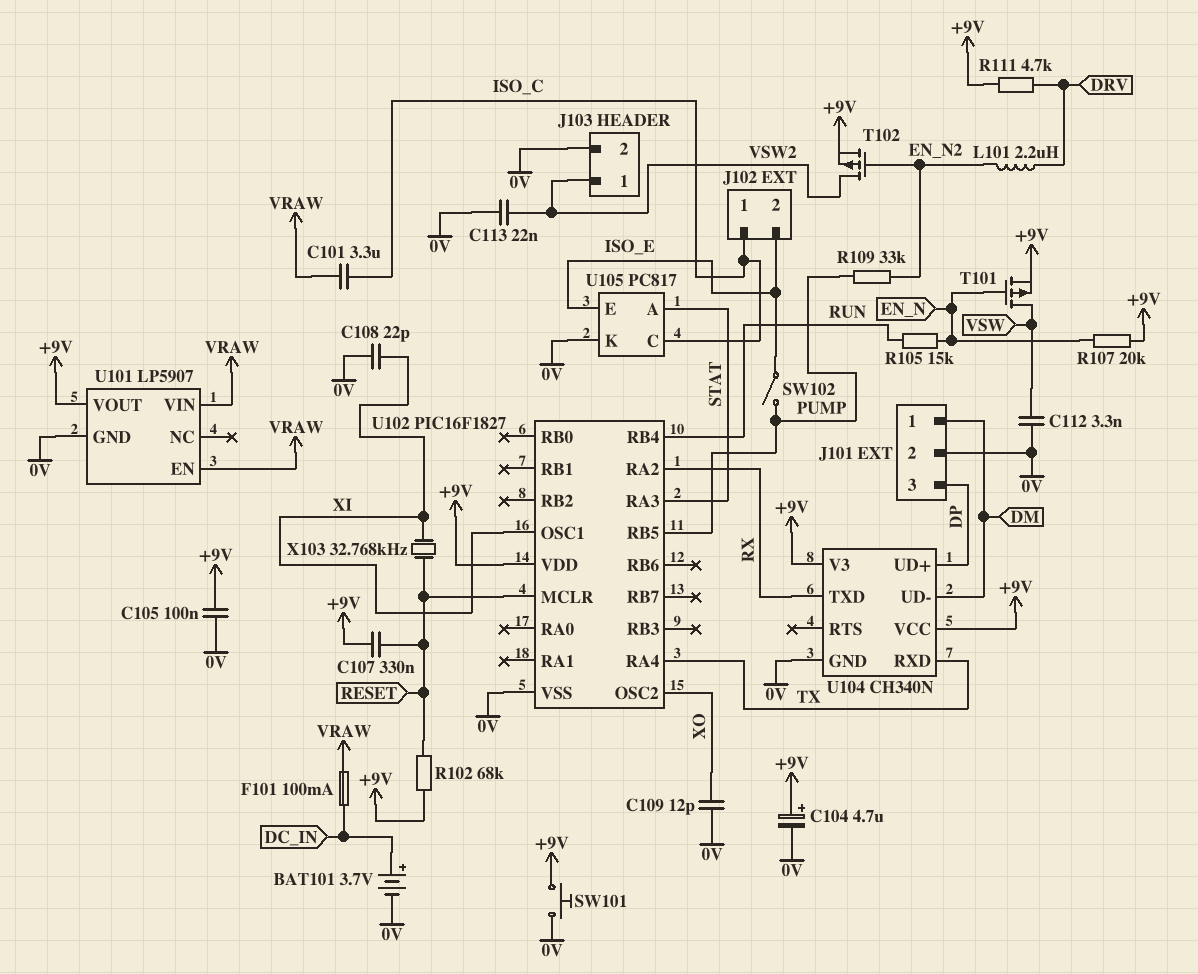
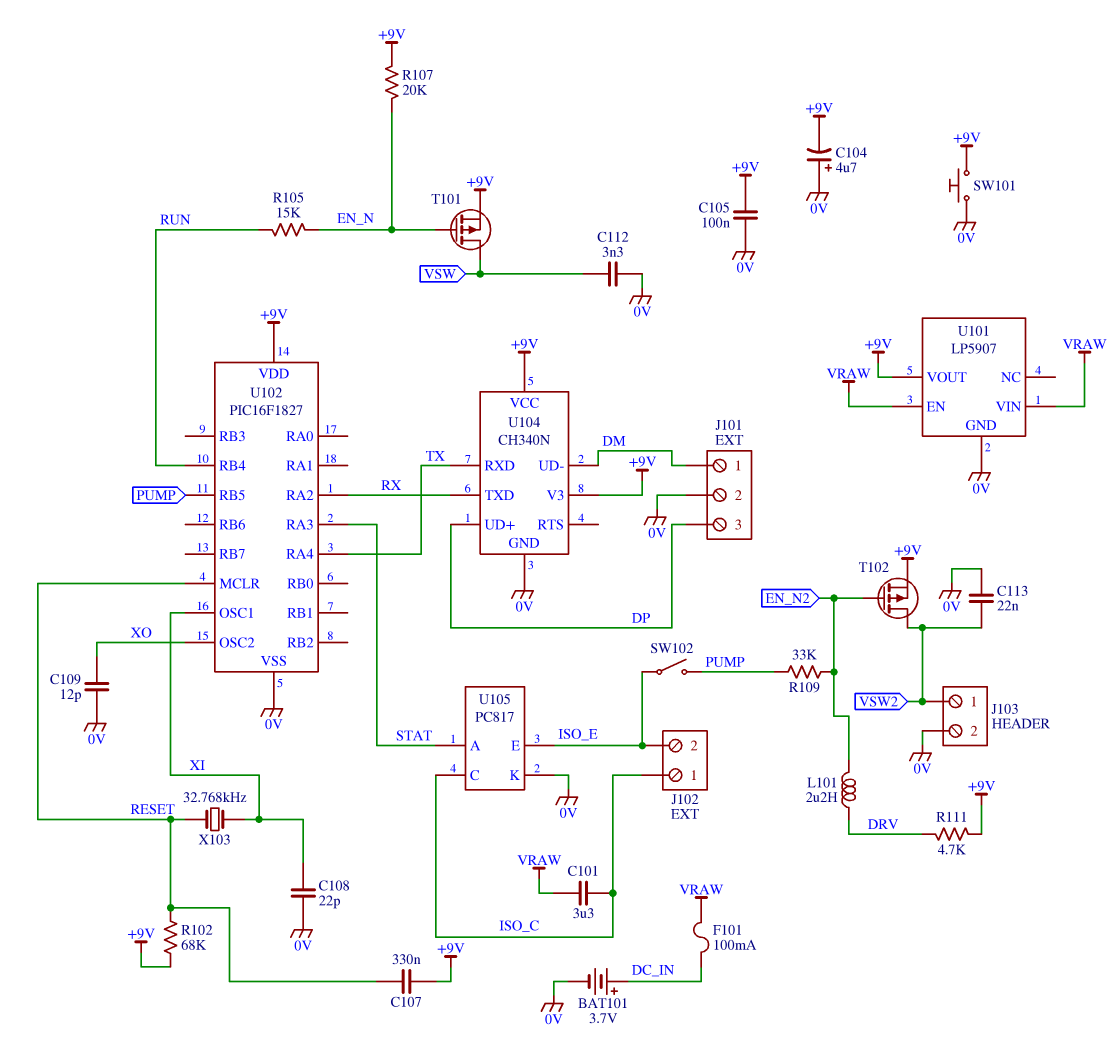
C104: 4.7uF (plus +9V, minus 0V) -> 4.7uF (plus 0V, minus +9V)

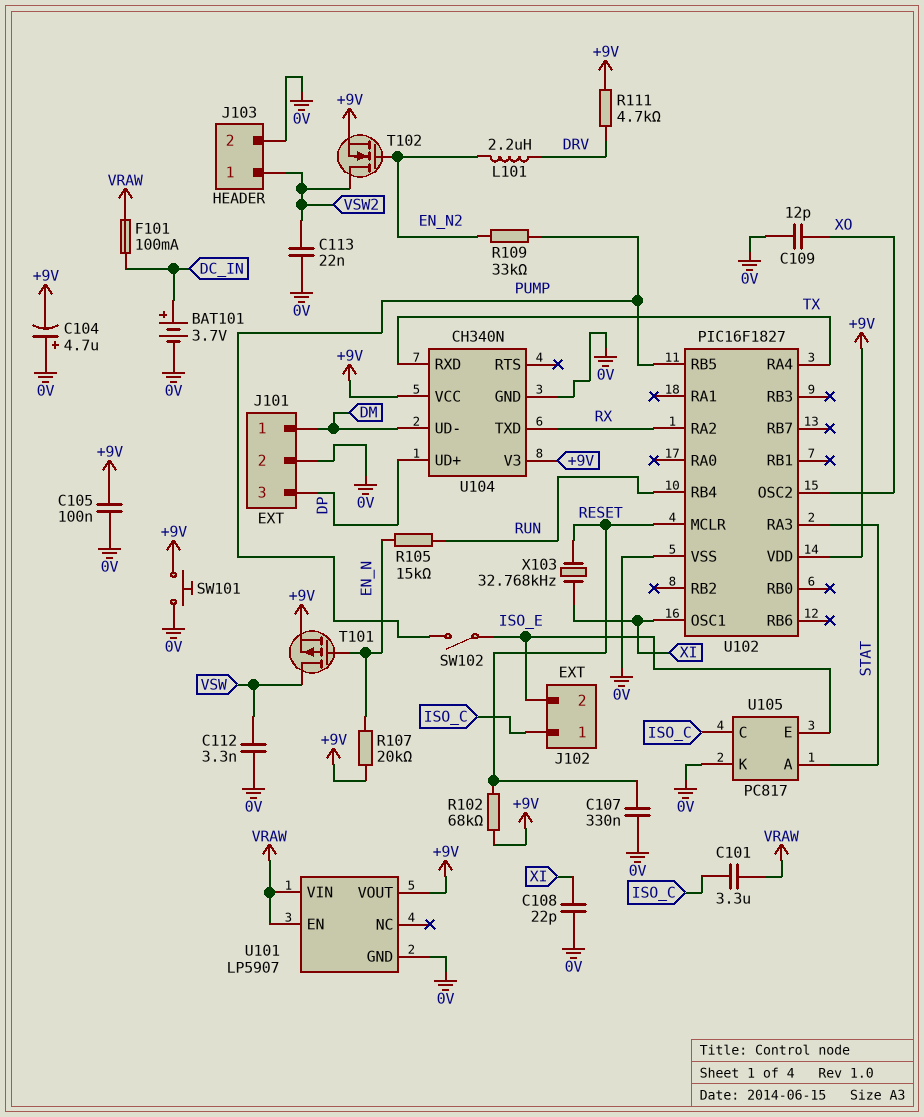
C107: 330nF (+9V, RESET) -> 330nF (0V, RESET)
T102: PMOS (G EN_N2, D VSW2, S +9V) -> NMOS (G EN_N2, D VSW2, S +9V)

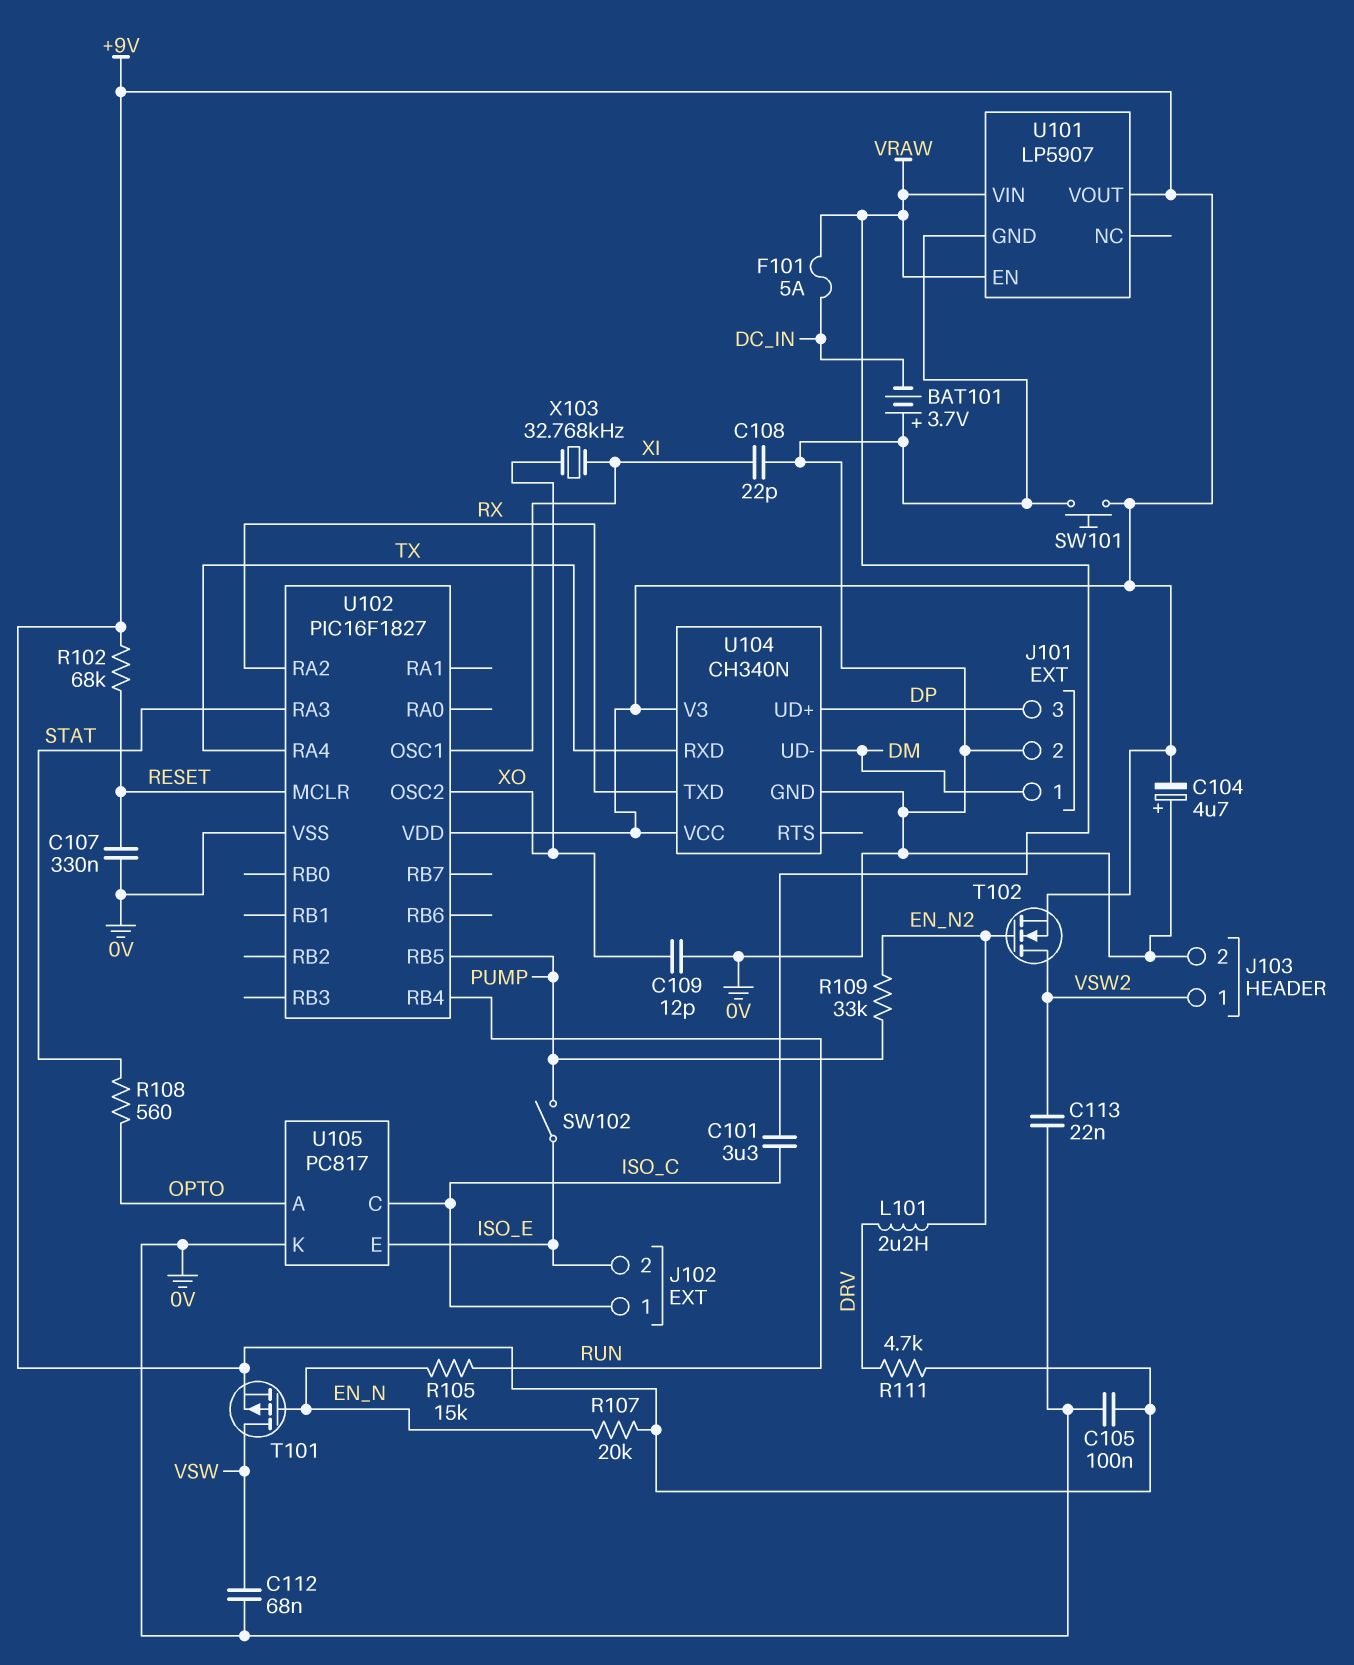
BAT101: 3.7V (plus DC_IN, minus 0V) -> 3.7V (plus 0V, minus DC_IN)
C112: 3.3nF (0V, VSW) -> 68nF (0V, VSW)
F101: 100mA (DC_IN, VRAW) -> 5A (DC_IN, VRAW)
R108: none -> 560 (OPTO, STAT)
U105 pin A: STAT -> OPTO
X103: 32.768kHz (RESET, XI) -> 32.768kHz (XI, XO)

